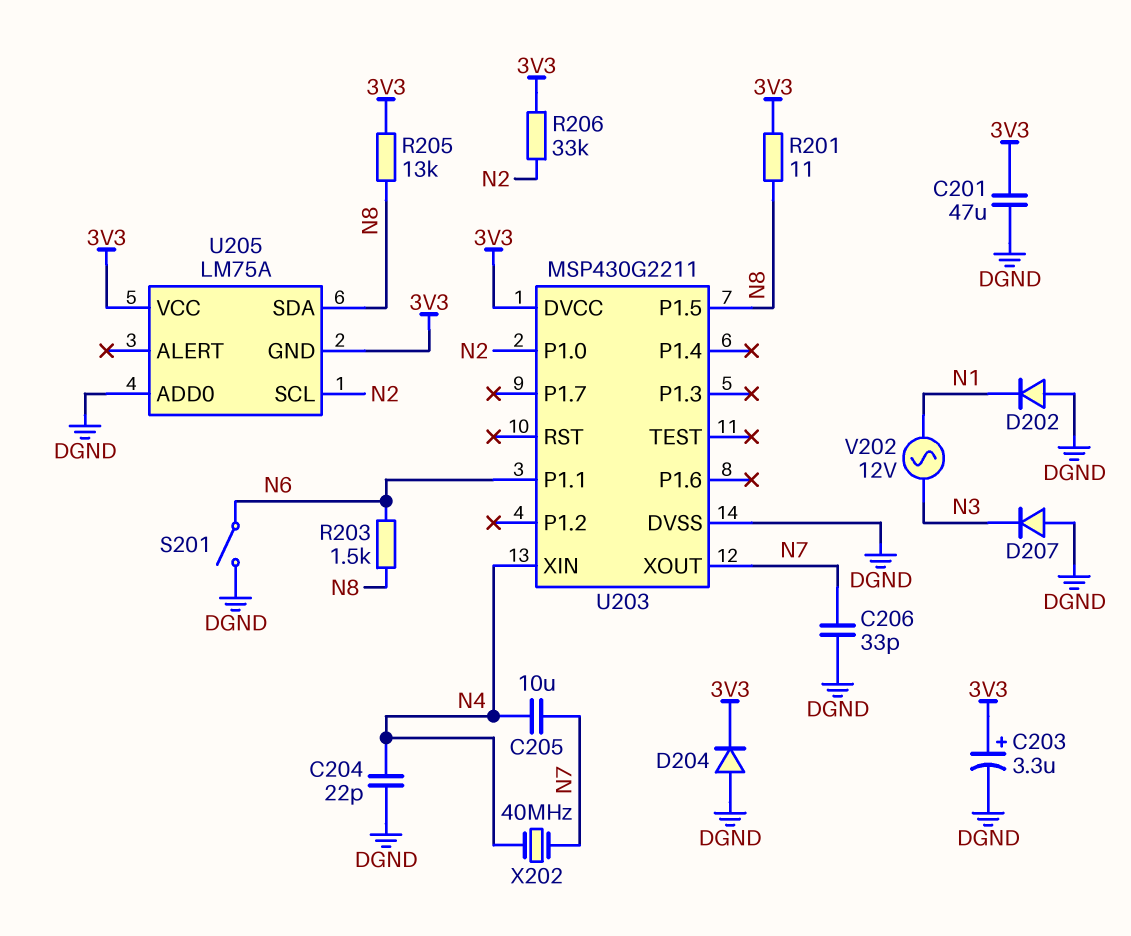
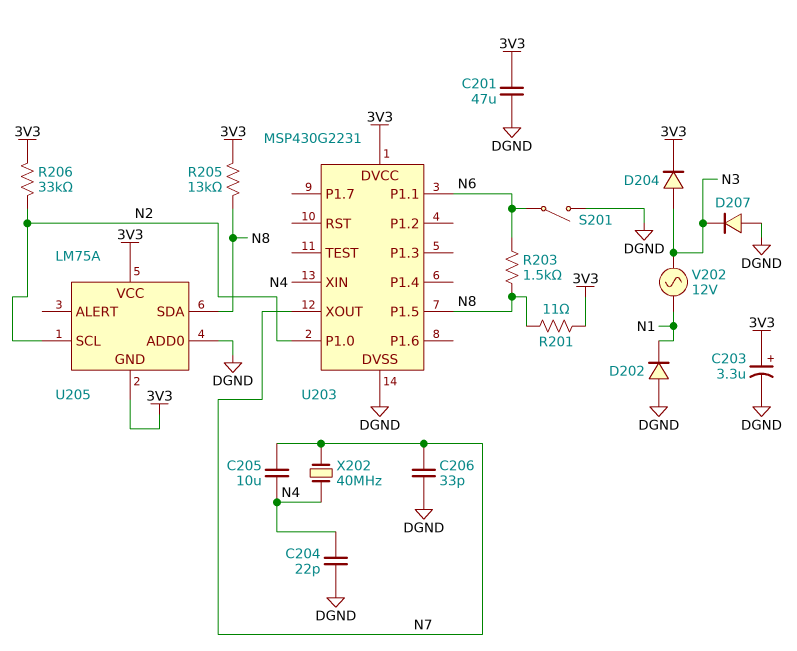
D204: diode (A DGND, K 3V3) -> diode (A N3, K 3V3)
U203: MSP430G2211 -> MSP430G2231

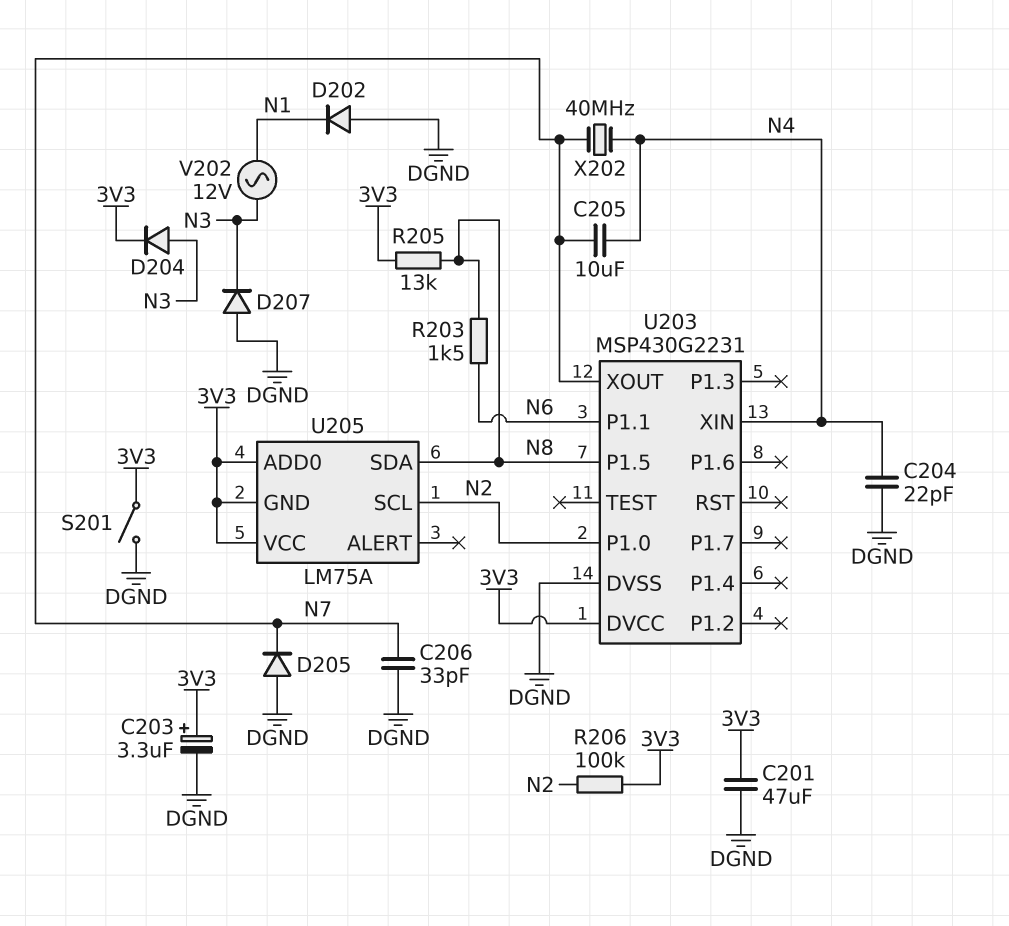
D205: none -> diode (A DGND, K N7)
R201: 11 (3V3, N8) -> none
R206: 33k (3V3, N2) -> 100k (3V3, N2)
S201: switch (DGND, N6) -> switch (3V3, DGND)
U205 pin ADD0: DGND -> 3V3

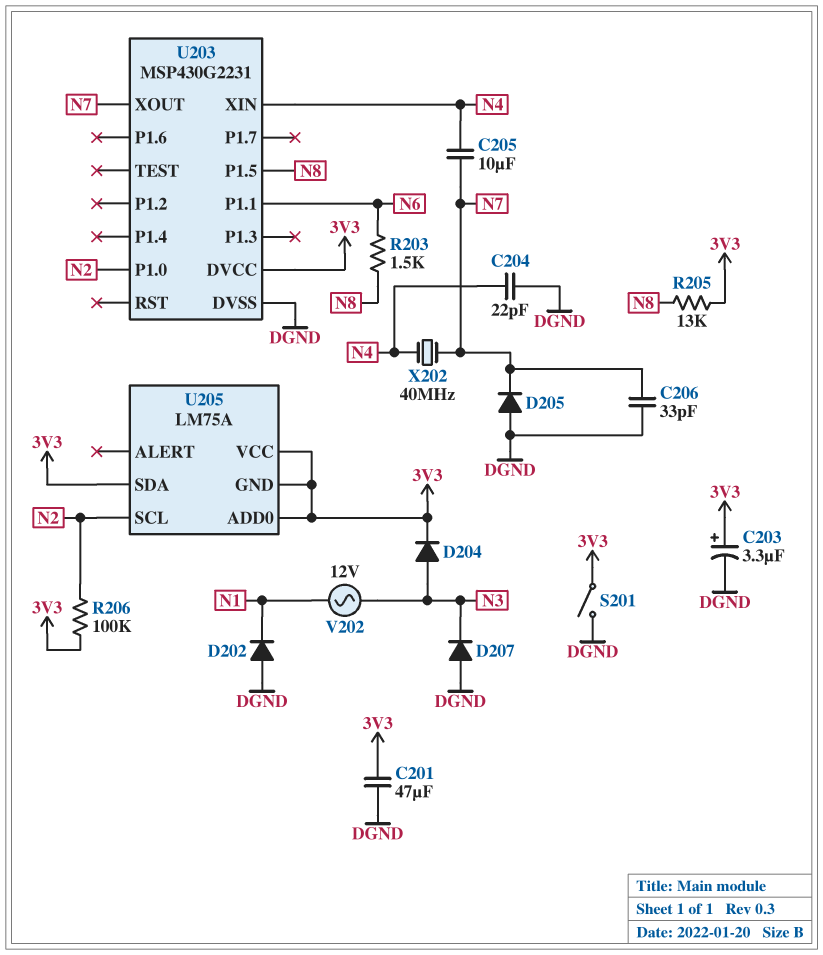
U205 pin SDA: N8 -> 3V3

